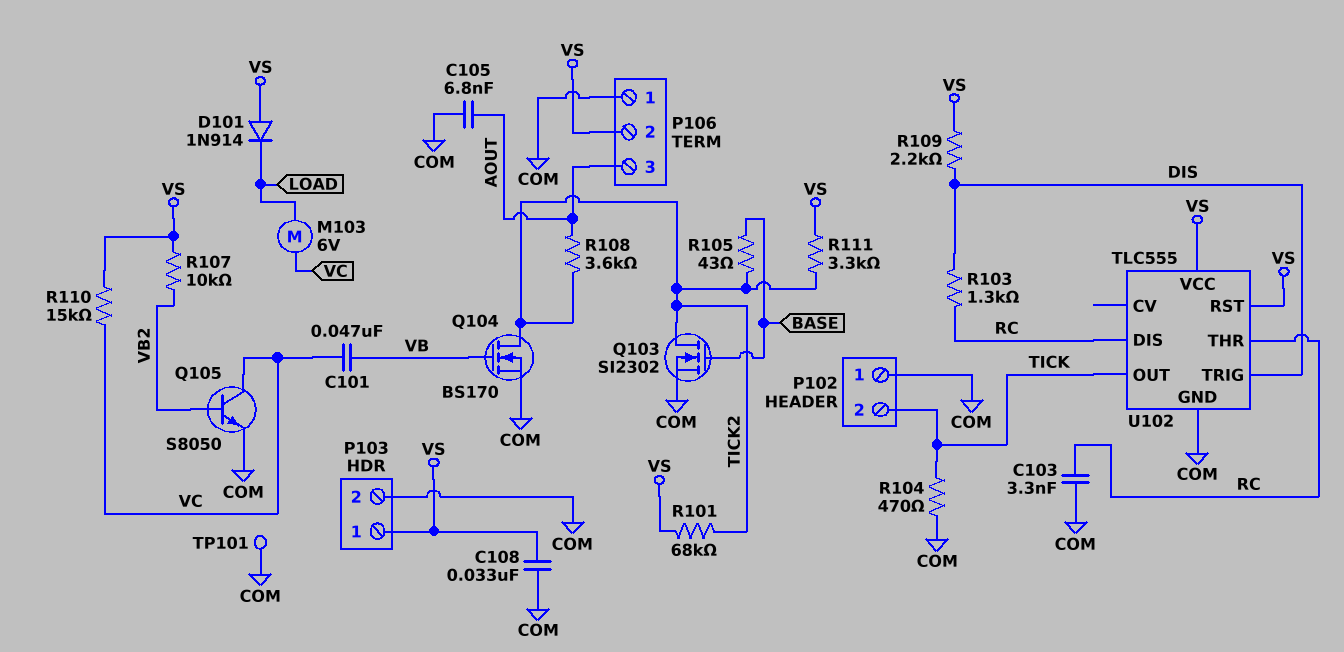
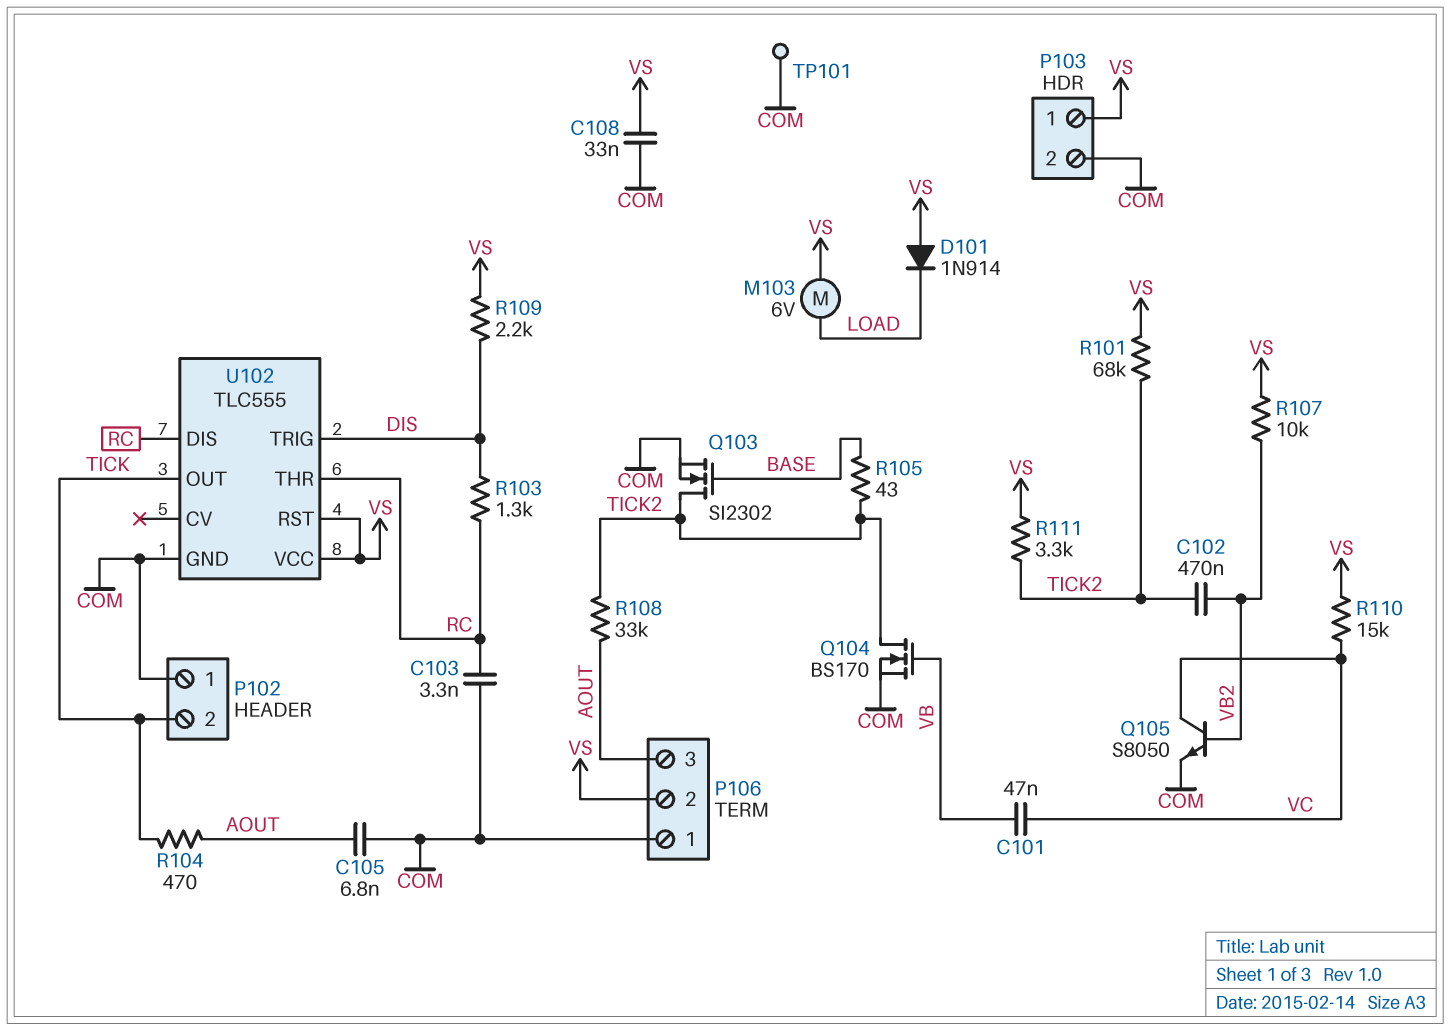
C102: none -> 470nF (TICK2, VB2)
M103: motor 6V (LOAD, VC) -> motor 6V (LOAD, VS)
R104: 470 (COM, TICK) -> 470 (AOUT, TICK)
R108: 3.6k (AOUT, TICK2) -> 33k (AOUT, TICK2)

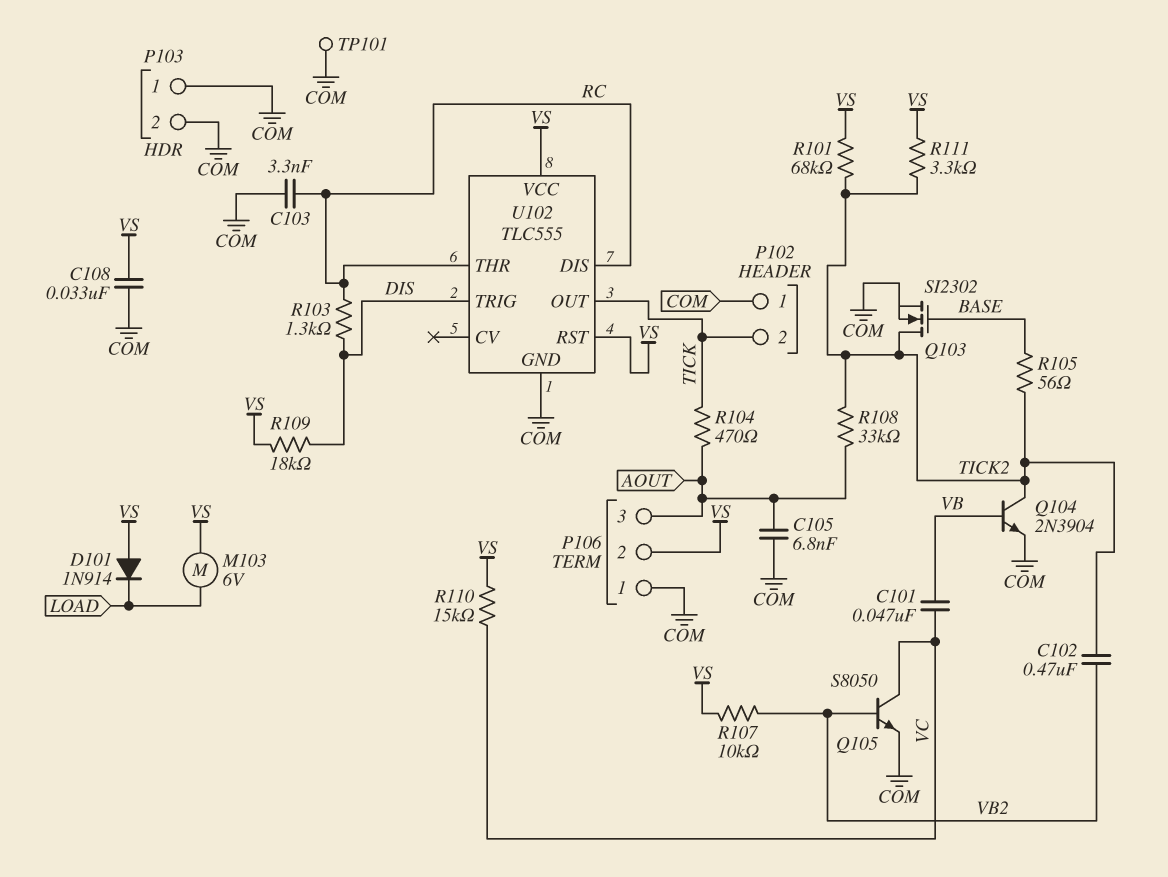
P103 pin 1: VS -> COM
Q104: NMOS BS170 (G VB, D TICK2, S COM) -> NPN 2N3904 (B VB, C TICK2, E COM)
R105: 43 (BASE, TICK2) -> 56 (BASE, TICK2)
R109: 2.2k (DIS, VS) -> 18k (DIS, VS)

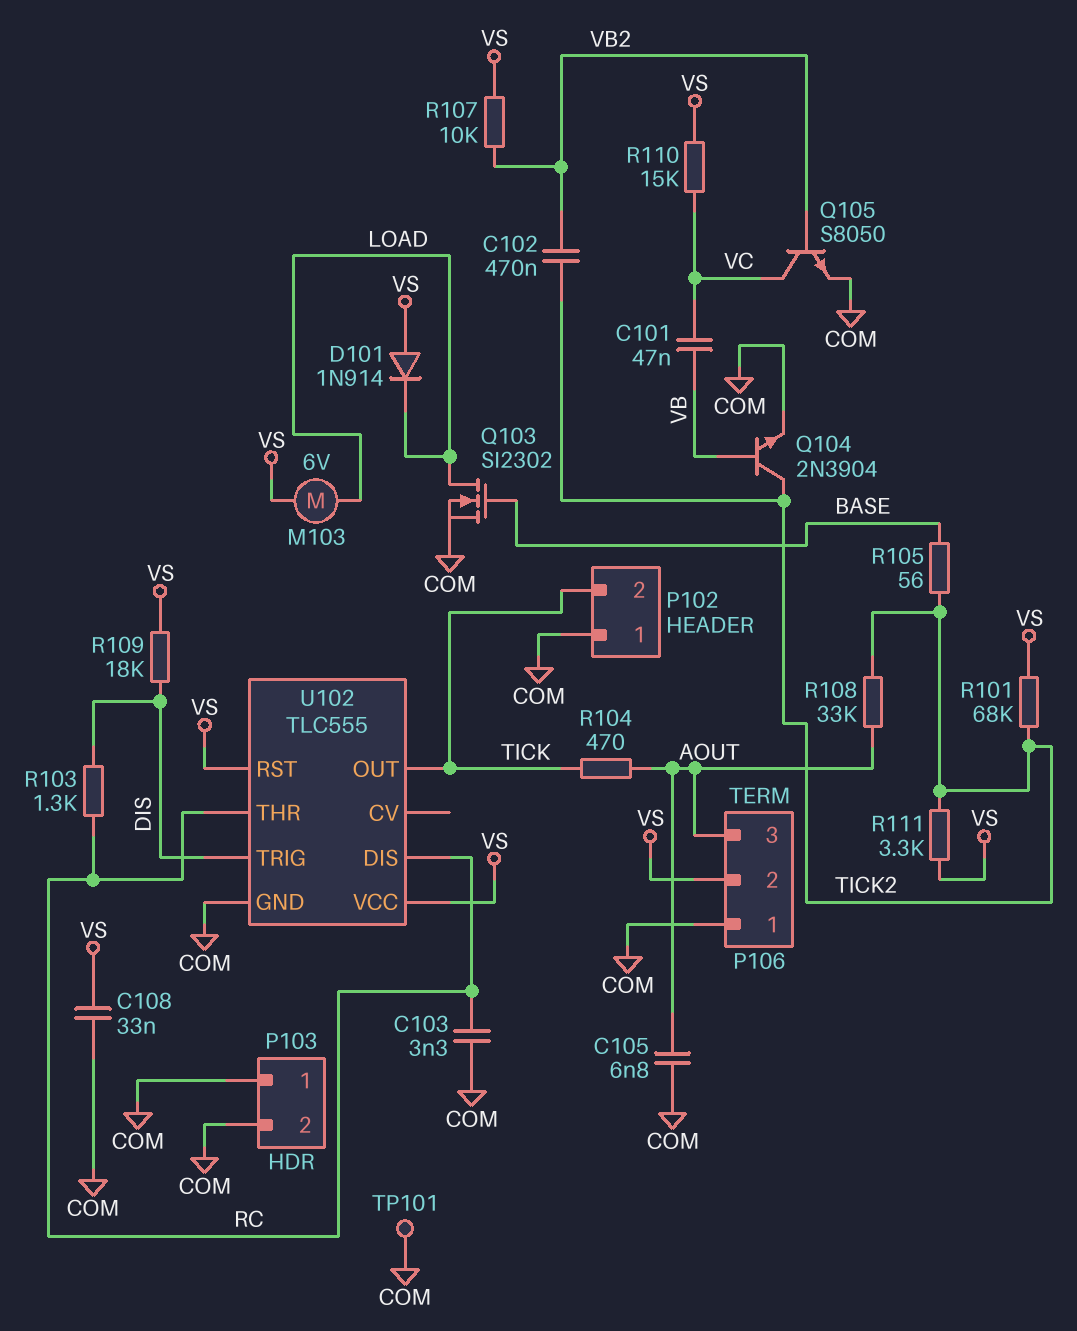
Q103: NMOS SI2302 (G BASE, D TICK2, S COM) -> NMOS SI2302 (G BASE, D LOAD, S COM)

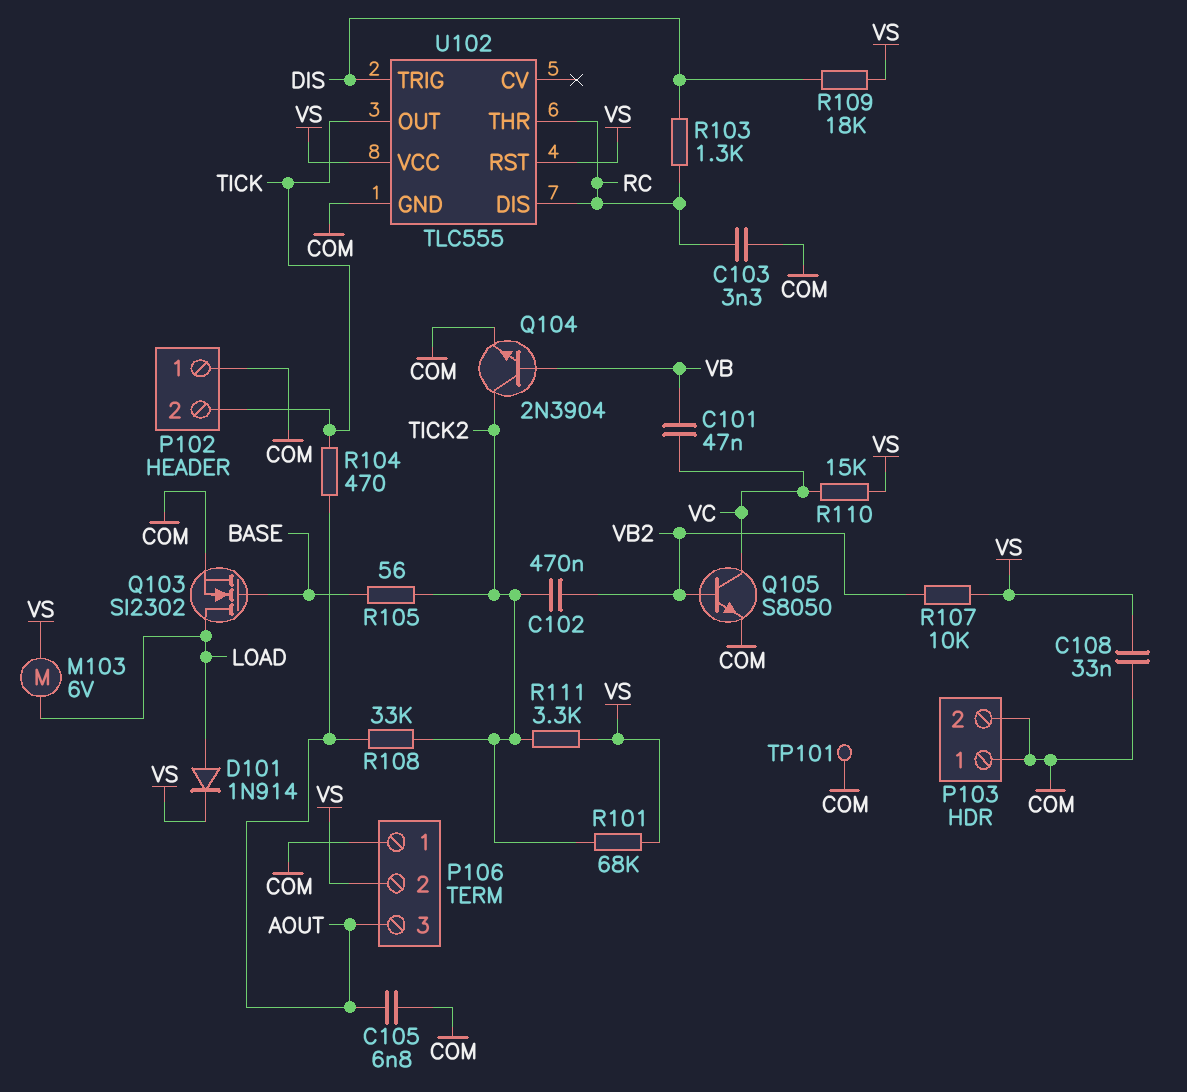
D101: diode 1N914 (A VS, K LOAD) -> diode 1N914 (A LOAD, K VS)

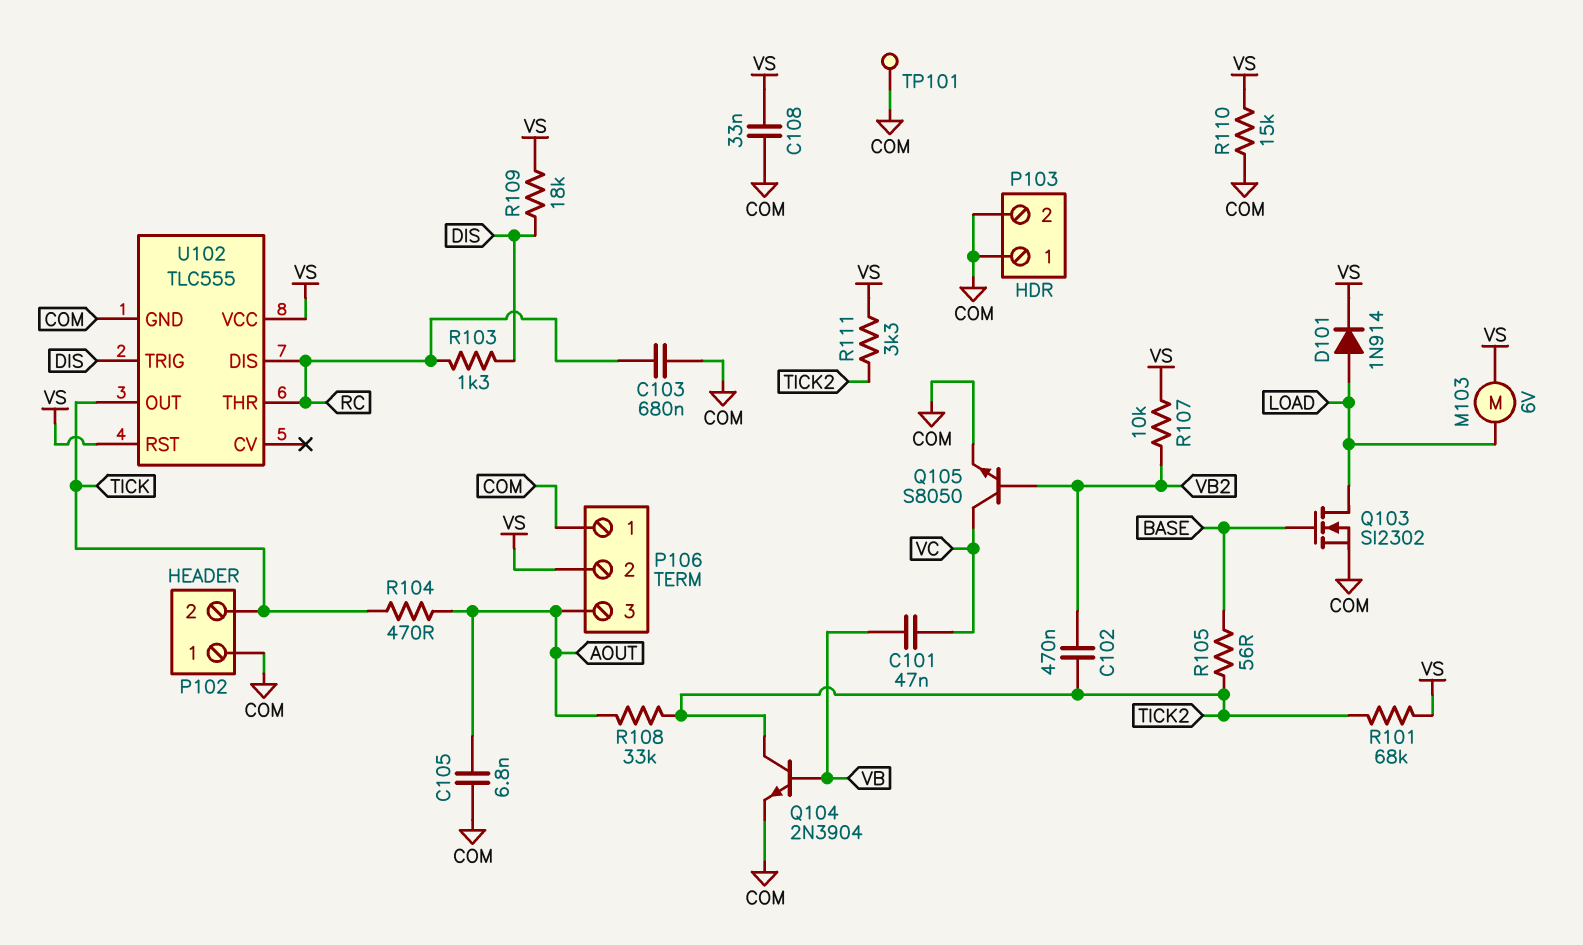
C103: 3.3nF (COM, RC) -> 680nF (COM, RC)
R110: 15k (VC, VS) -> 15k (COM, VS)

